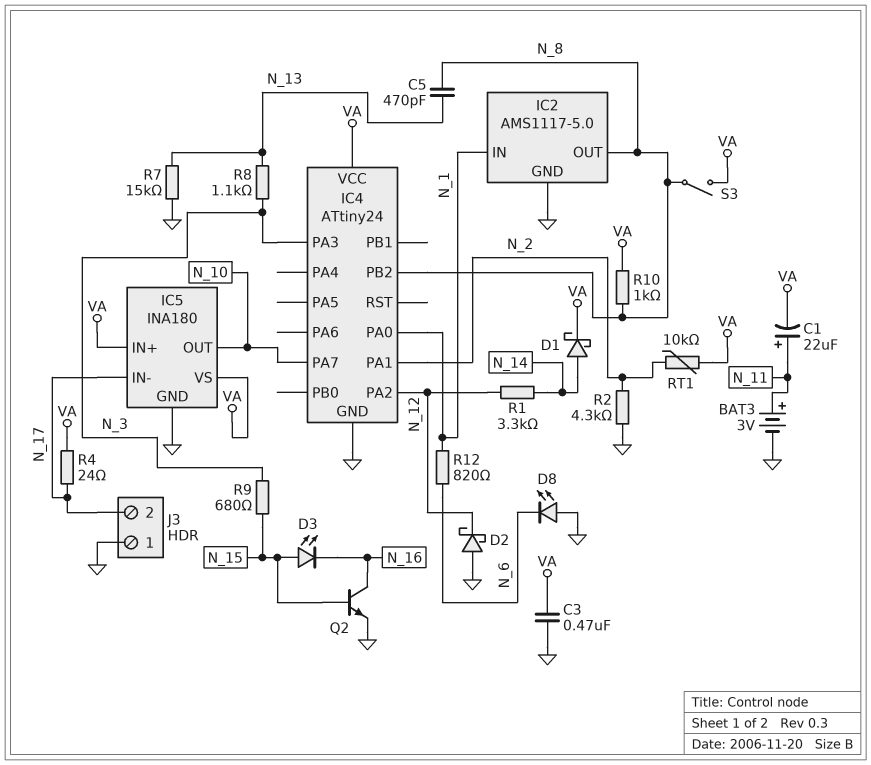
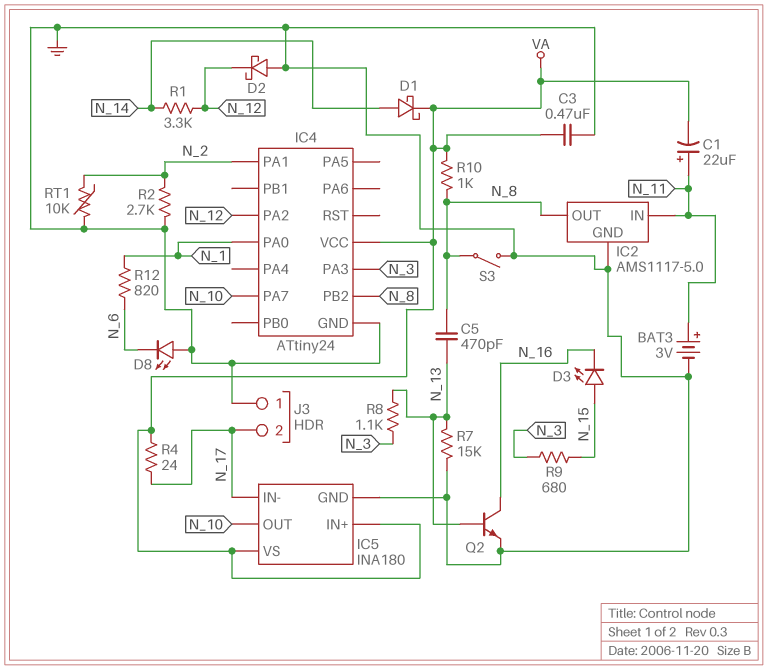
IC2 pin IN: N_1 -> N_11
Q2: NPN (B N_15, C N_16, E GND) -> NPN (B N_13, C N_16, E GND)
R2: 4.3k (GND, N_2) -> 2.7k (GND, N_2)
RT1: 10k (N_2, VA) -> 10k (GND, N_2)
S3: switch (N_8, VA) -> switch (GND, N_8)

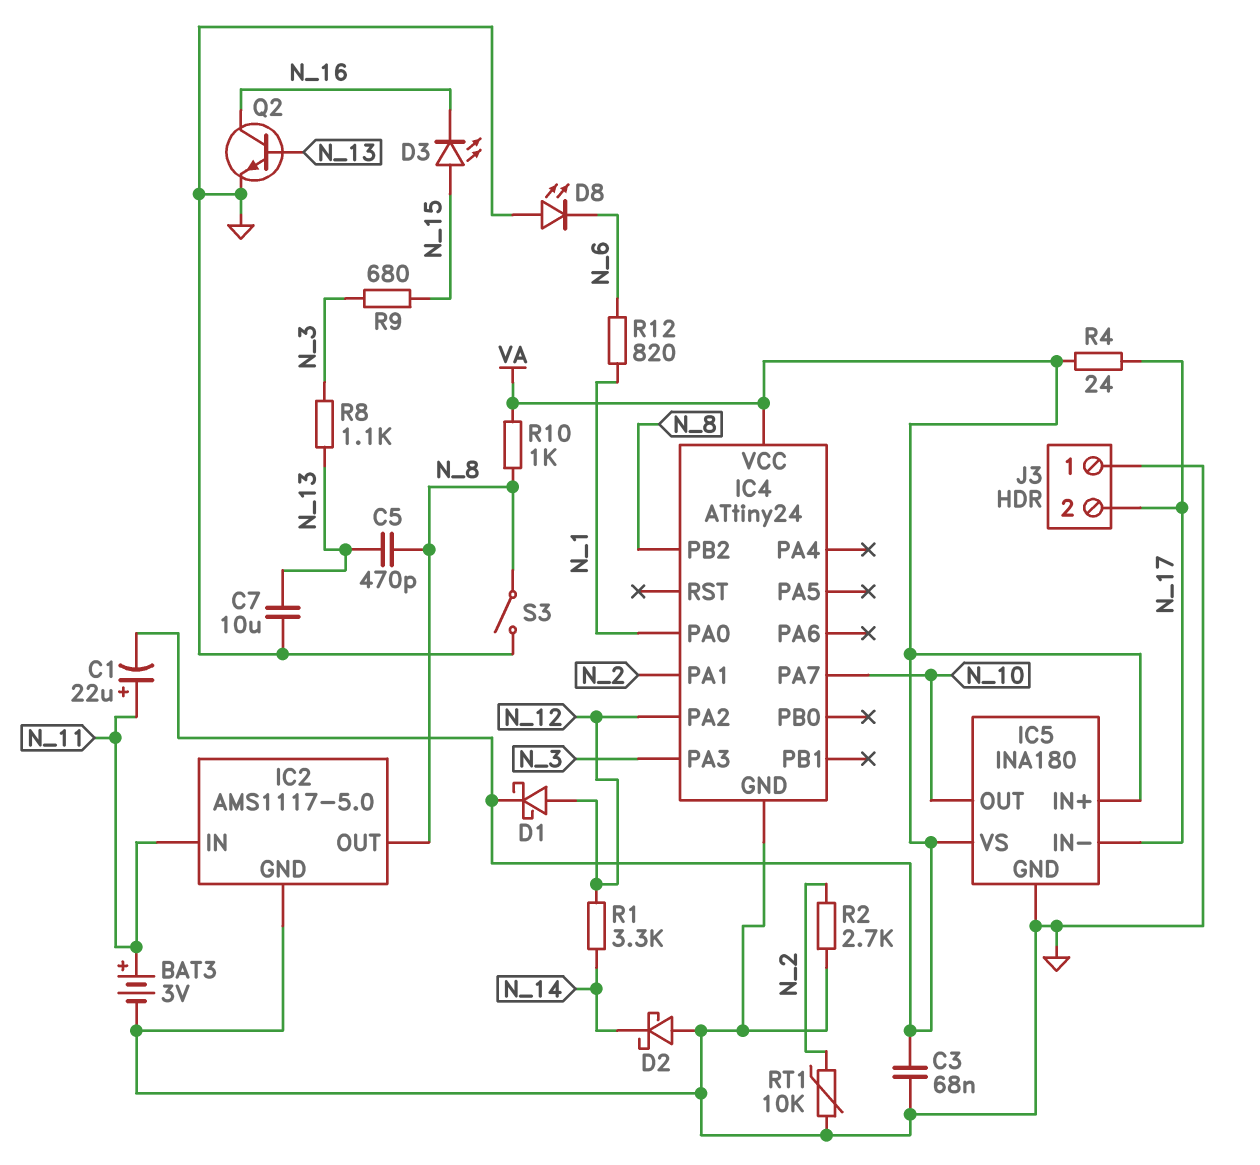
C3: 470nF (GND, VA) -> 68nF (GND, VA)
C7: none -> 10uF (GND, N_13)
D1: schottky (A N_14, K VA) -> schottky (A N_12, K VA)
D2: schottky (A GND, K N_12) -> schottky (A GND, K N_14)
R7: 15k (GND, N_13) -> none

